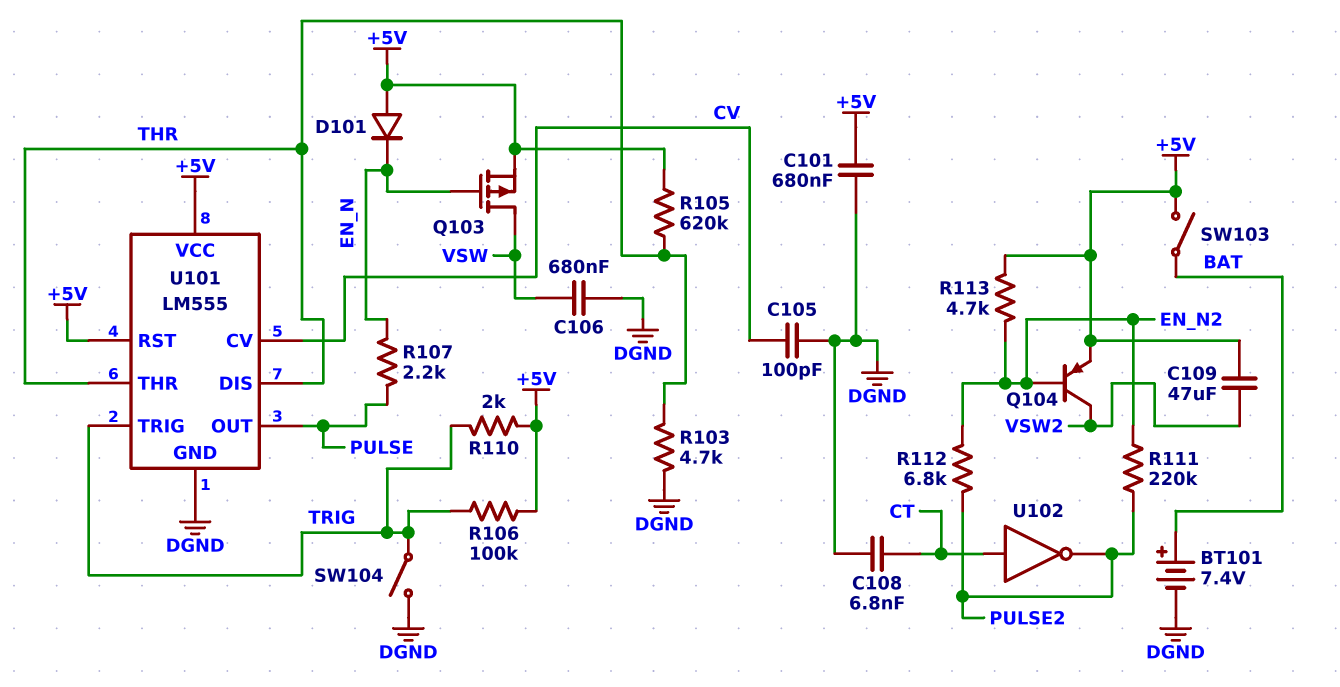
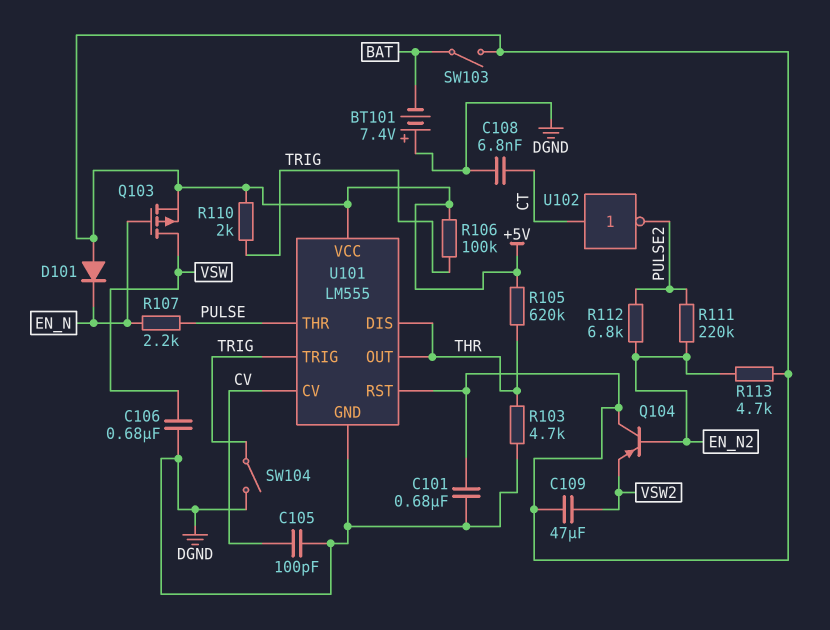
BT101: 7.4V (plus BAT, minus DGND) -> 7.4V (plus DGND, minus BAT)
Q104: PNP (B EN_N2, C VSW2, E +5V) -> PNP (B EN_N2, C +5V, E VSW2)
U101 pin OUT: PULSE -> THR
U101 pin THR: THR -> PULSE

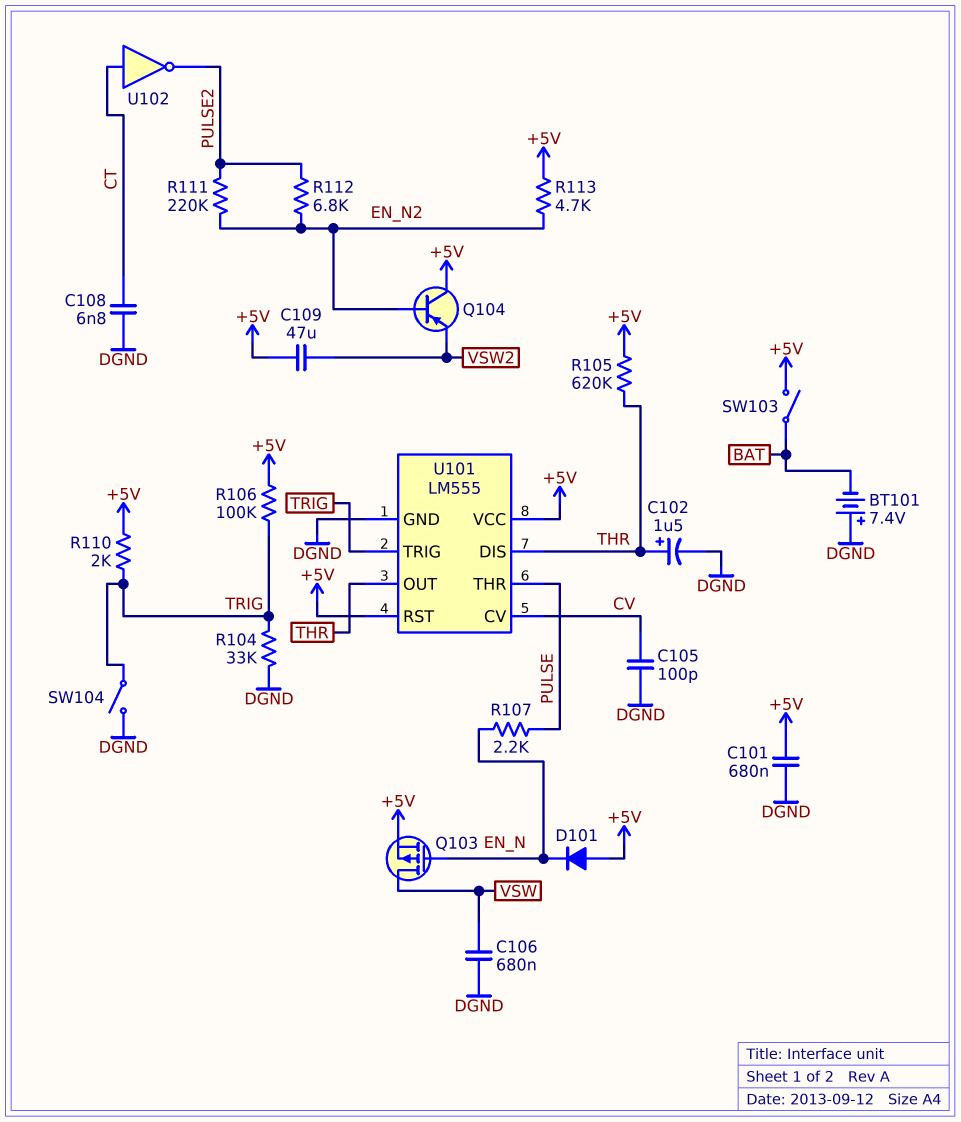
C102: none -> 1.5uF (plus THR, minus DGND)
R103: 4.7k (DGND, THR) -> none
R104: none -> 33k (DGND, TRIG)

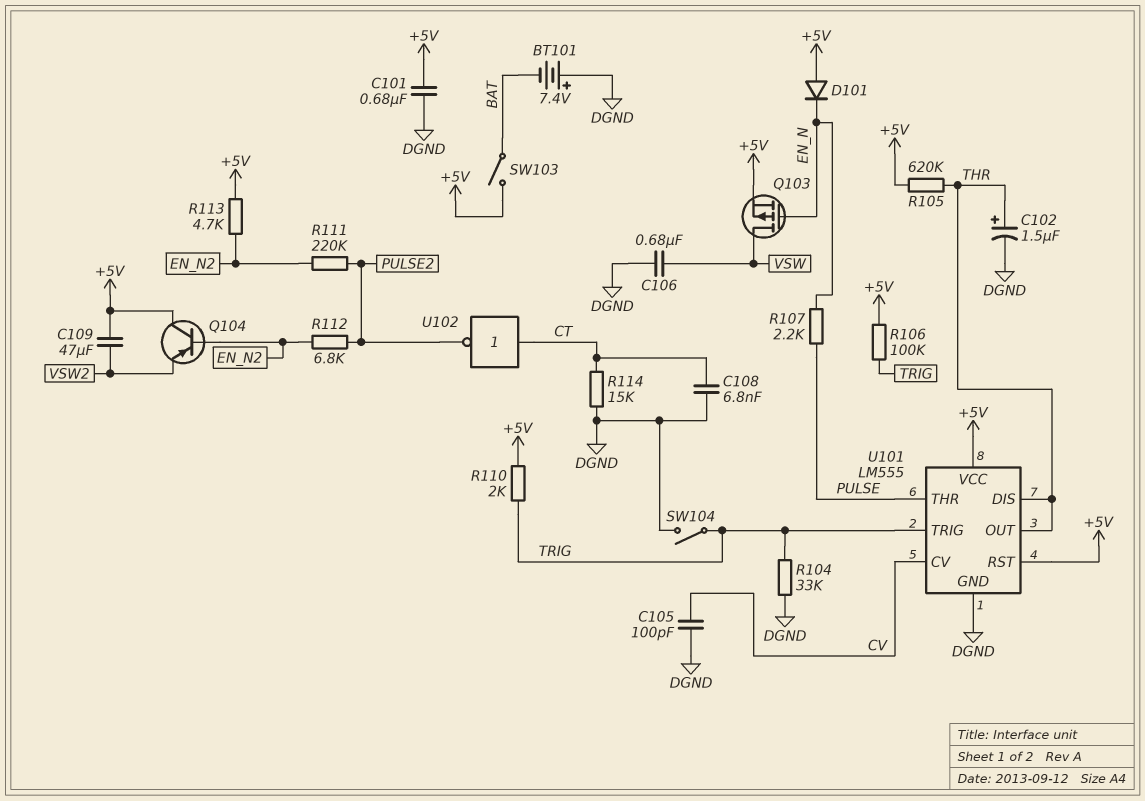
R114: none -> 15k (CT, DGND)

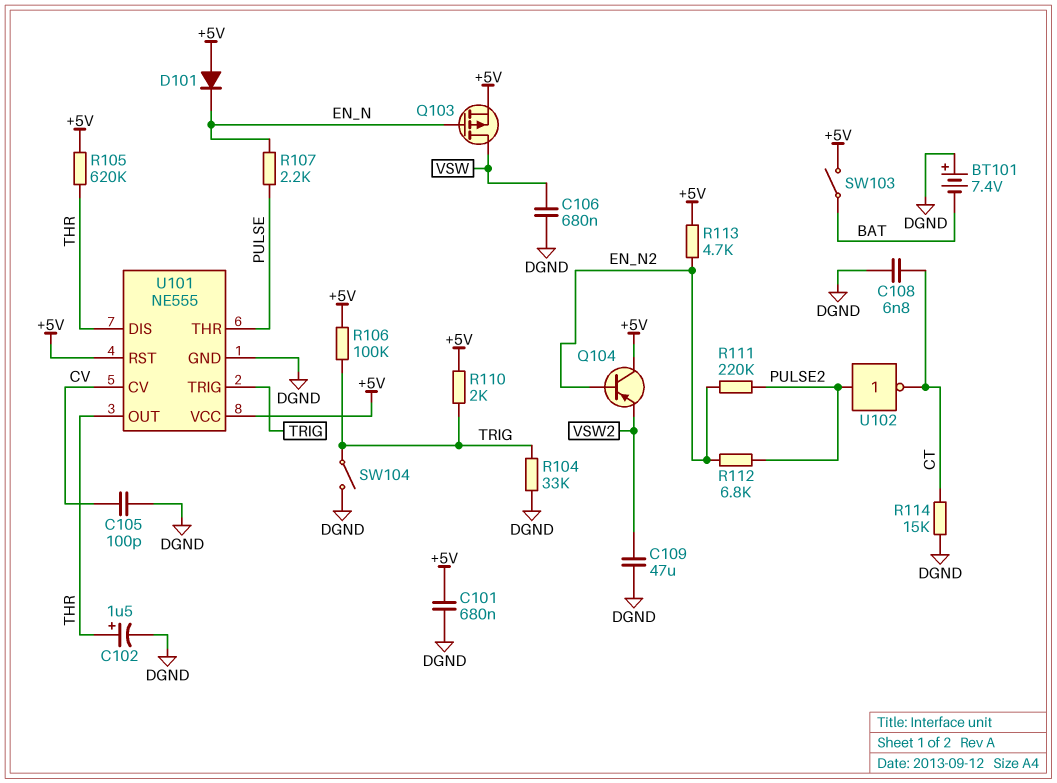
C109: 47uF (+5V, VSW2) -> 47uF (DGND, VSW2)
U101: LM555 -> NE555
U102: NOT (in CT, out PULSE2) -> NOT (in PULSE2, out CT)

